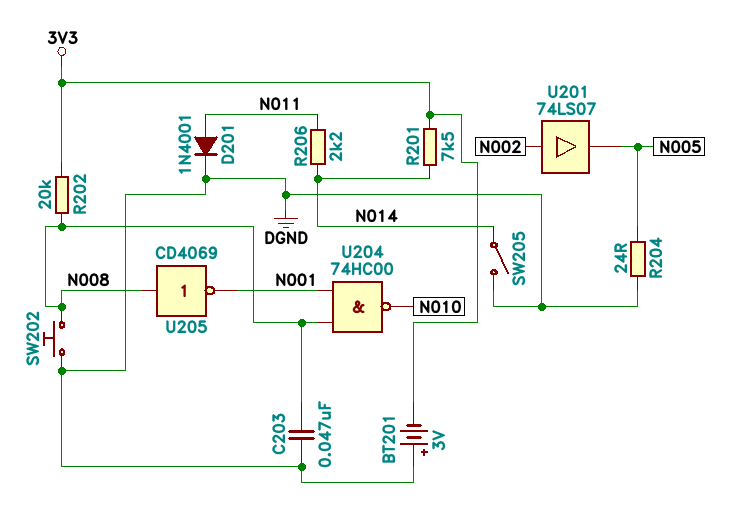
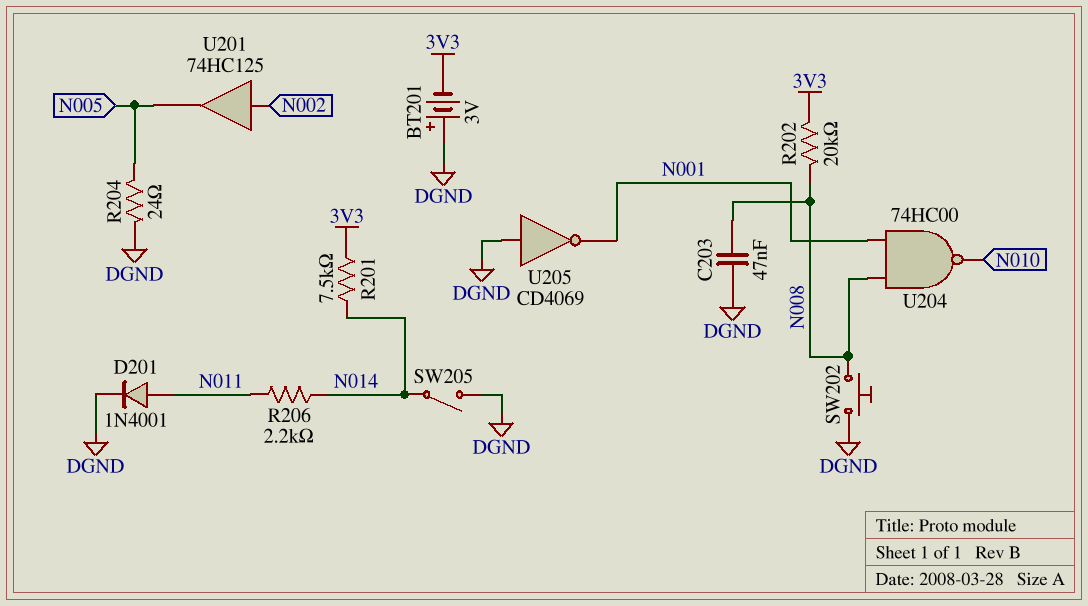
U201: buffer 74LS07 (in N002, out N005) -> buffer 74HC125 (in N002, out N005)
U205: NOT CD4069 (in N008, out N001) -> NOT CD4069 (in DGND, out N001)

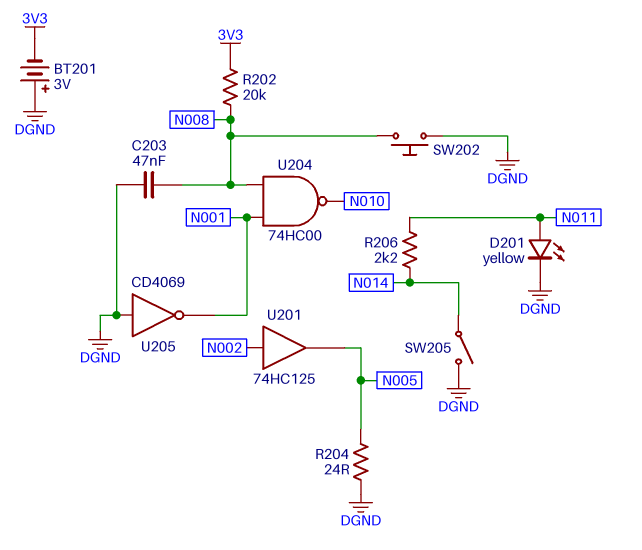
D201: diode 1N4001 (A N011, K DGND) -> LED yellow (A N011, K DGND)
R201: 7.5k (3V3, N014) -> none

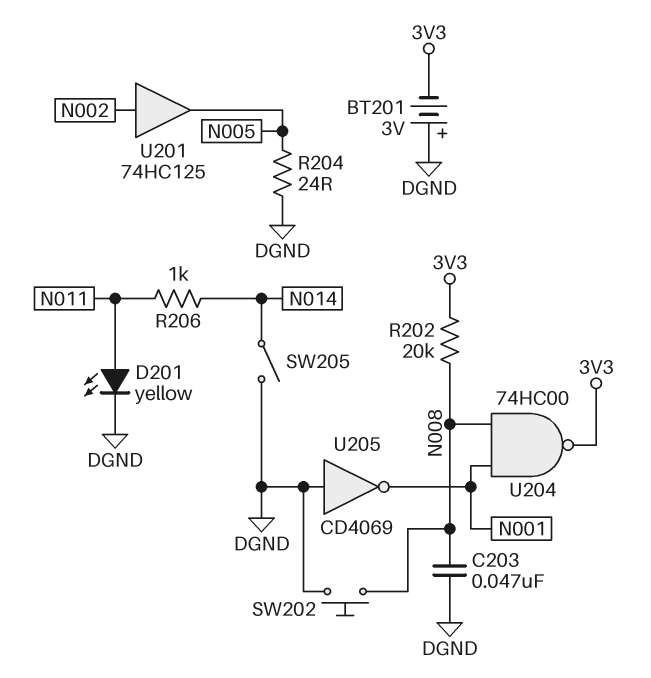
R206: 2.2k (N011, N014) -> 1k (N011, N014)
U204: NAND 74HC00 (in N001, in N008, out N010) -> NAND 74HC00 (in N001, in N008, out 3V3)

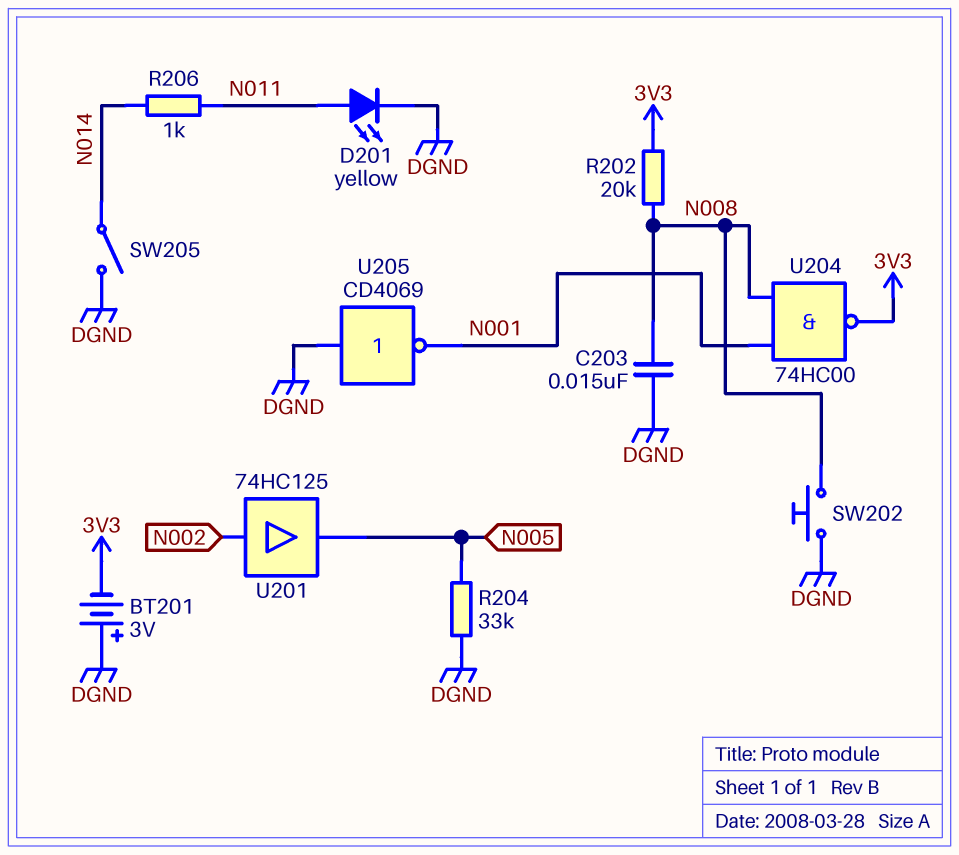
C203: 47nF (DGND, N008) -> 15nF (DGND, N008)
R204: 24 (DGND, N005) -> 33k (DGND, N005)

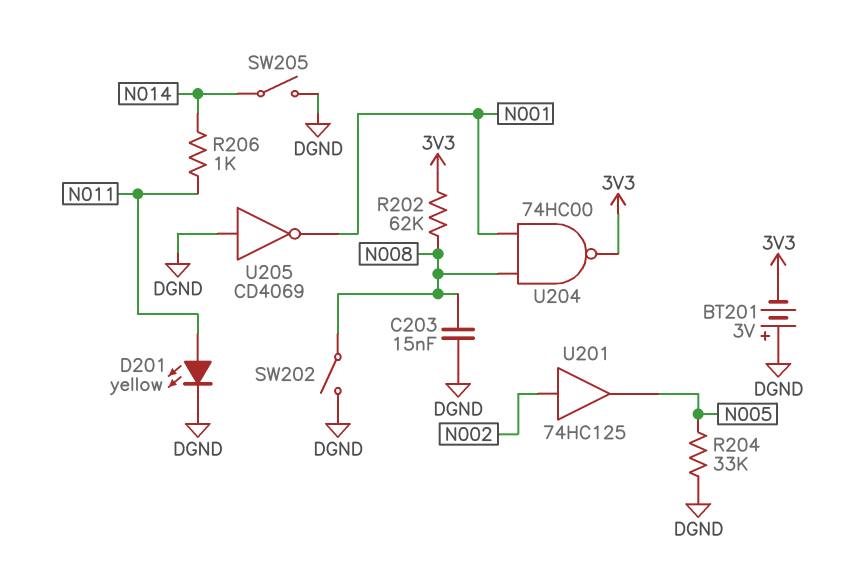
R202: 20k (3V3, N008) -> 62k (3V3, N008)
SW202: button (DGND, N008) -> switch (DGND, N008)

